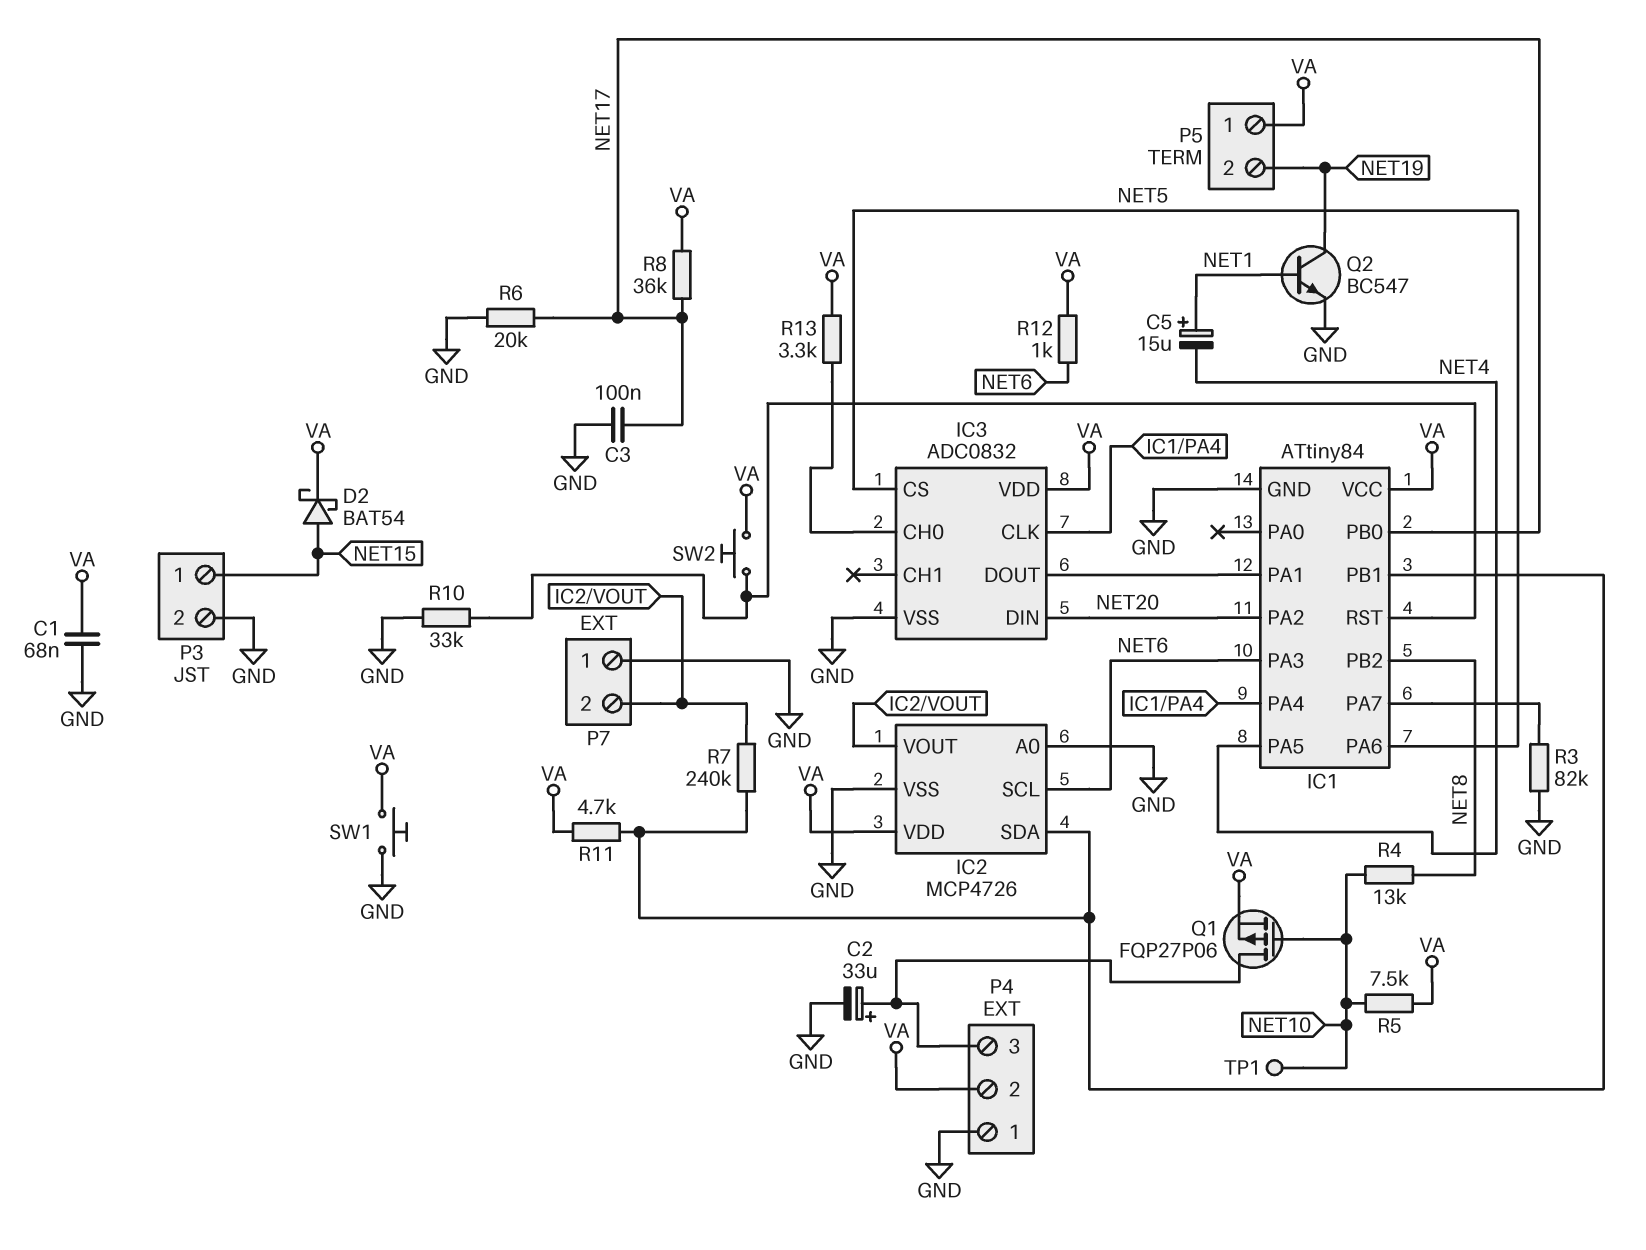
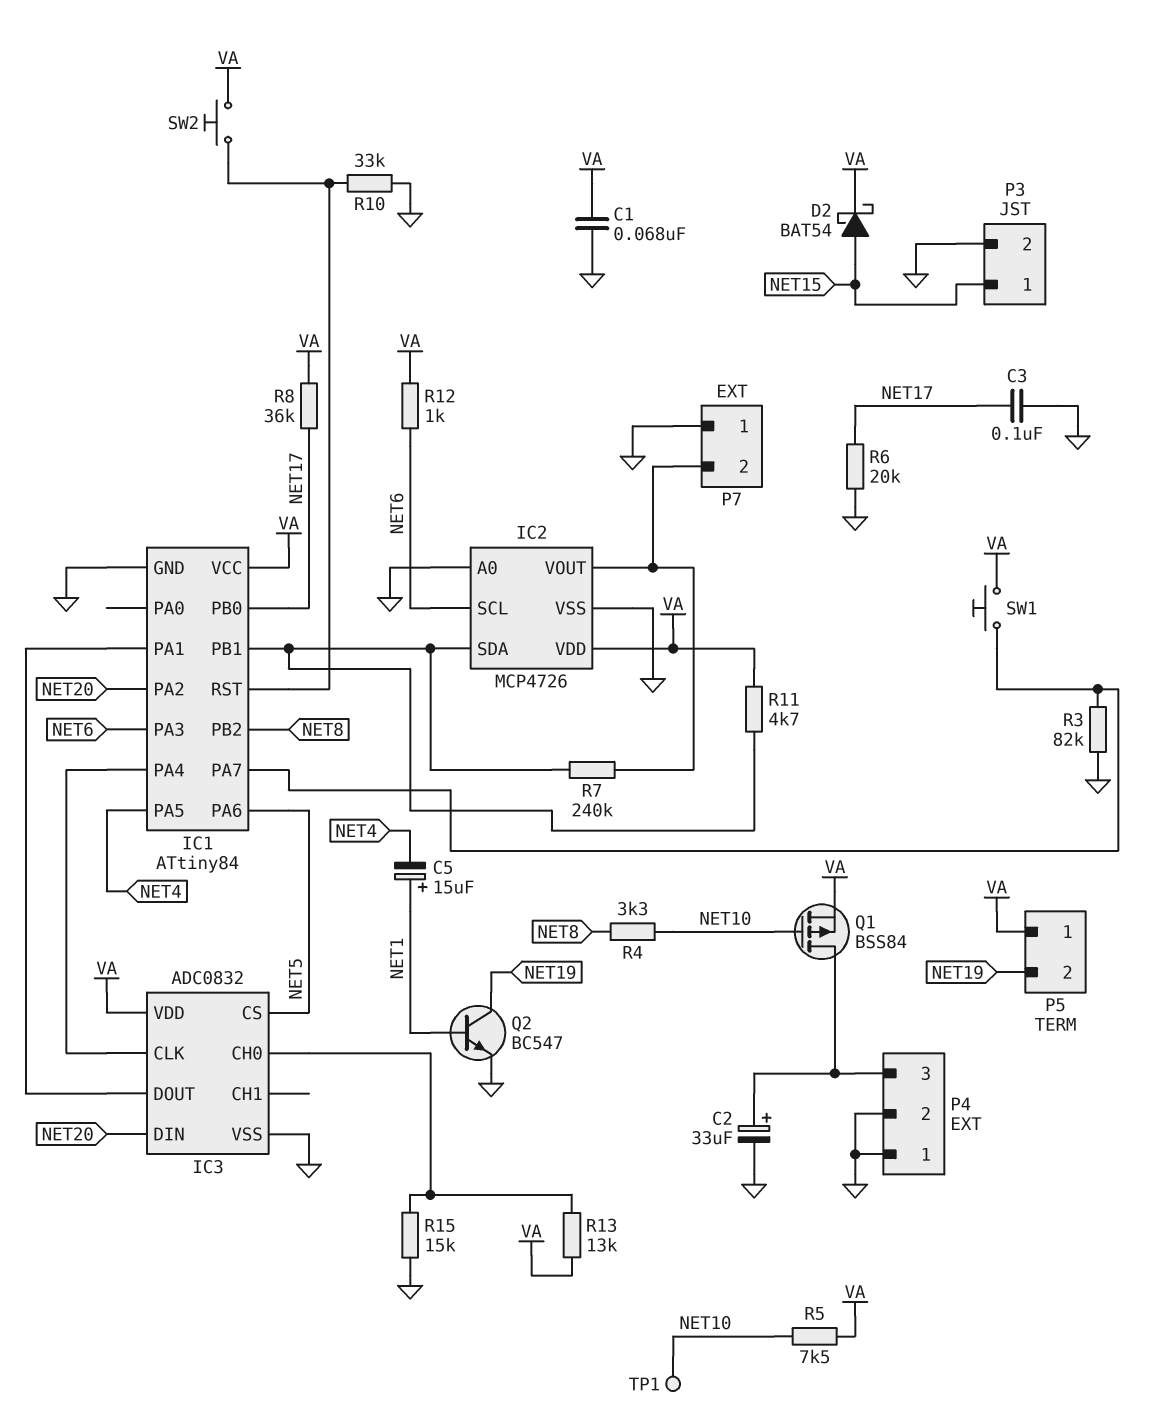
P4 pin 2: VA -> GND
Q1: PMOS FQP27P06 (G NET10, D P4/3, S VA) -> PMOS BSS84 (G NET10, D P4/3, S VA)
R4: 13k (NET8, NET10) -> 3.3k (NET8, NET10)
R13: 3.3k (IC3/CH0, VA) -> 13k (IC3/CH0, VA)
R15: none -> 15k (GND, IC3/CH0)
SW1: button (GND, VA) -> button (IC1/PA7, VA)

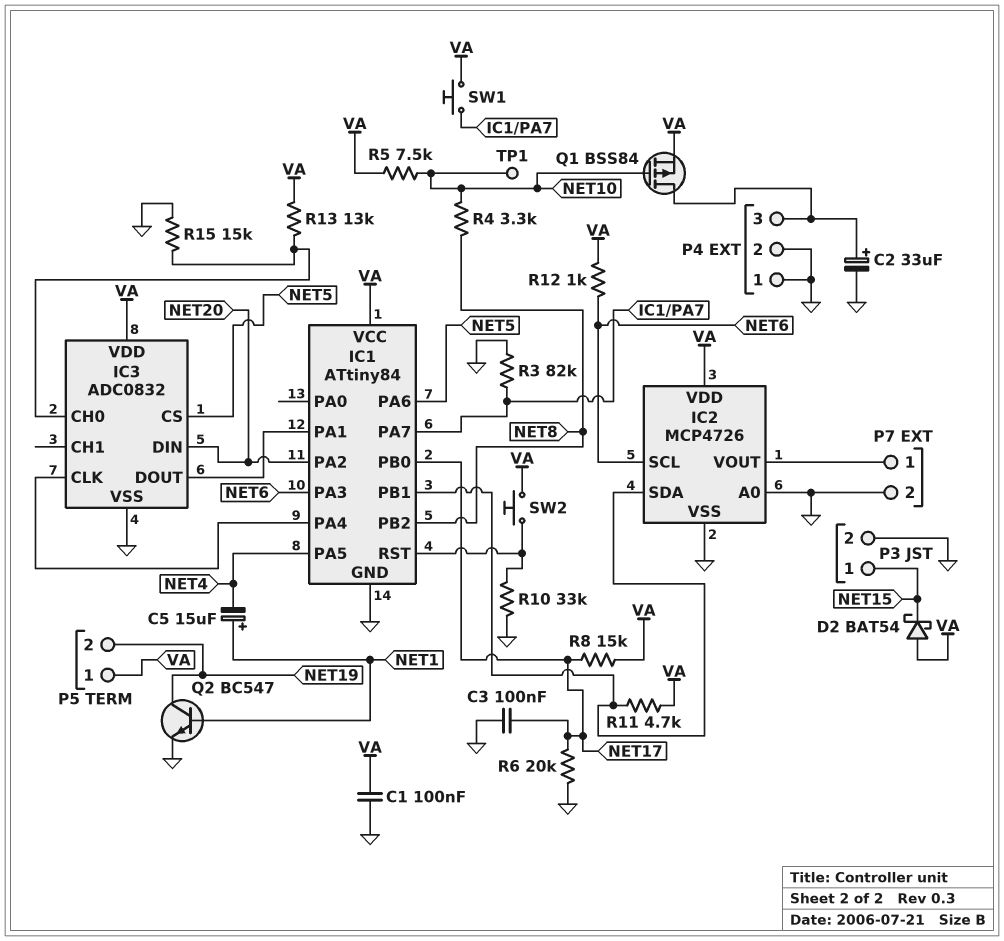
C1: 68nF (GND, VA) -> 100nF (GND, VA)
D2: schottky BAT54 (A NET15, K VA) -> schottky BAT54 (A VA, K NET15)
P7 pin 1: GND -> IC2/VOUT
P7 pin 2: IC2/VOUT -> GND
R7: 240k (IC1/PB1, IC2/VOUT) -> none
R8: 36k (NET17, VA) -> 15k (NET17, VA)

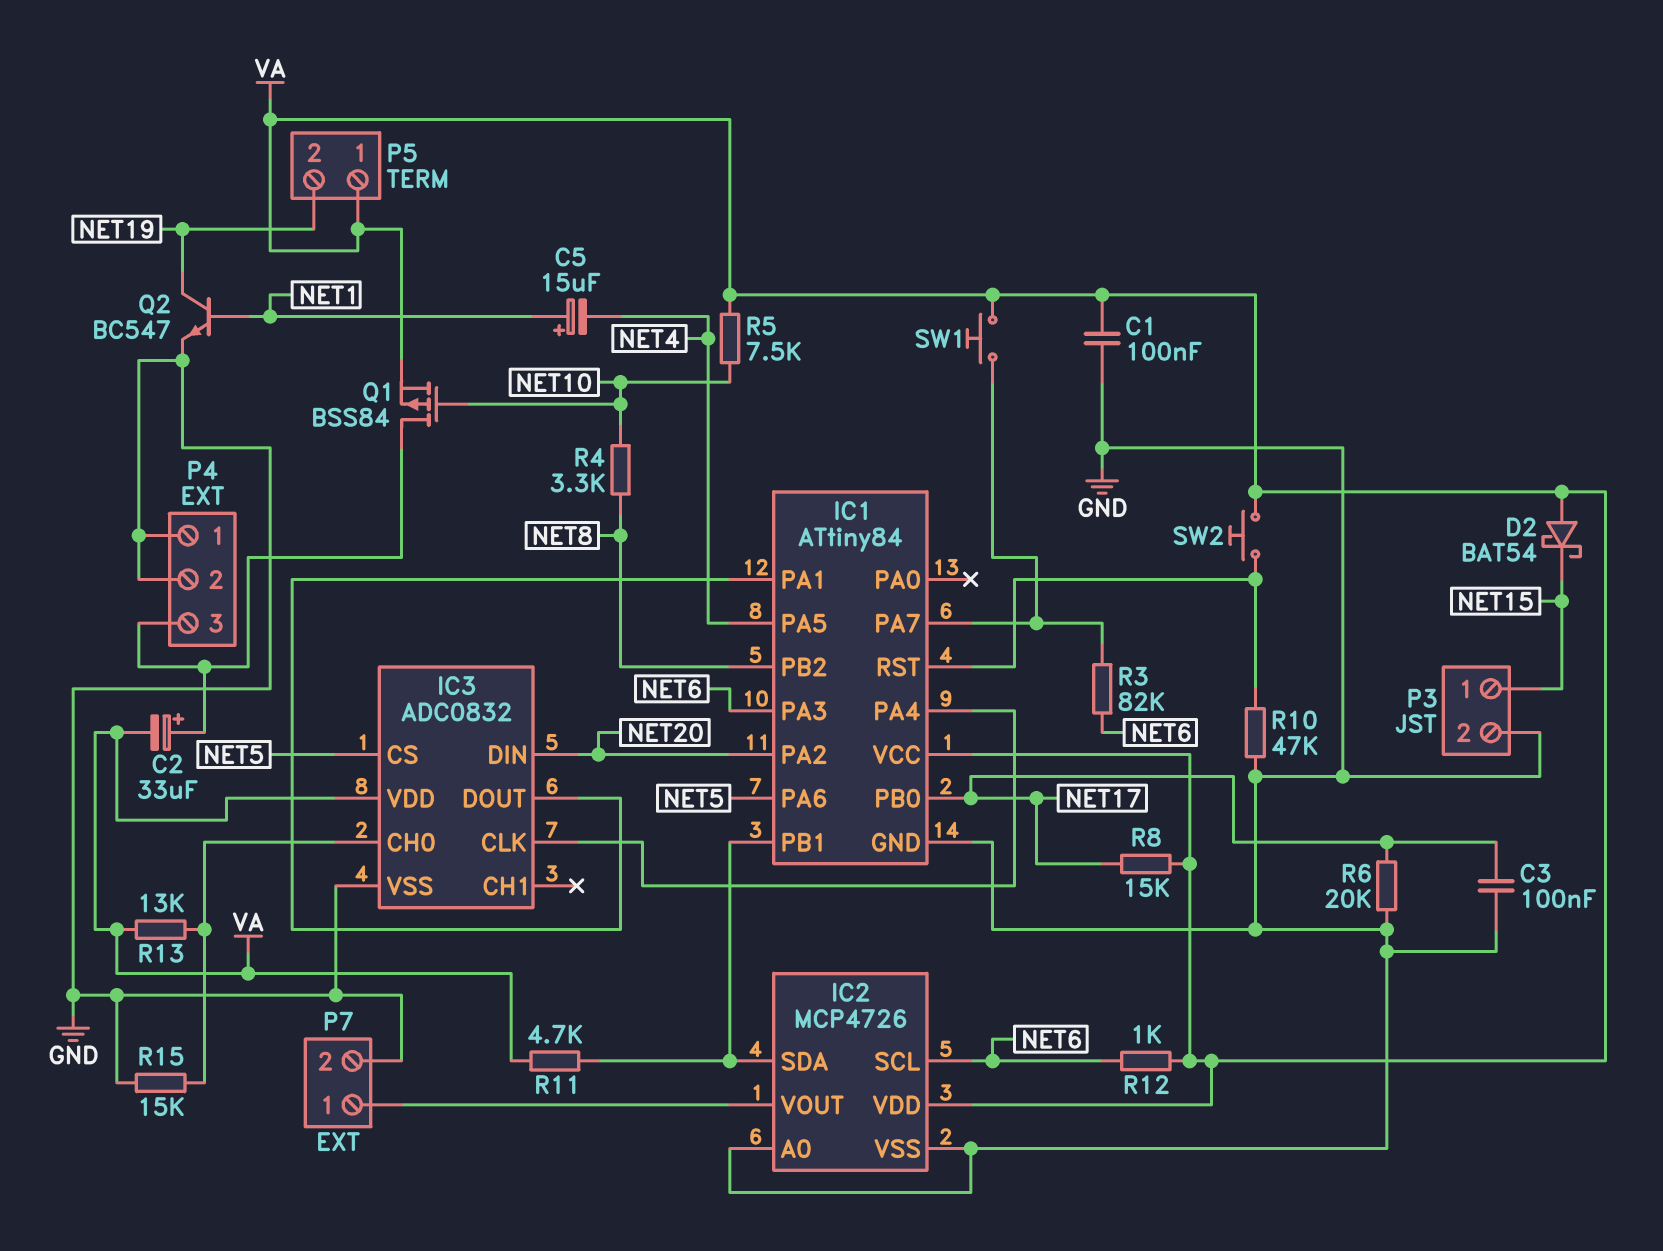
C2: 33uF (plus P4/3, minus GND) -> 33uF (plus P4/3, minus VA)
R3: 82k (GND, IC1/PA7) -> 82k (IC1/PA7, NET6)
R10: 33k (GND, IC1/RST) -> 47k (GND, IC1/RST)
TP1: test point (NET10) -> none

